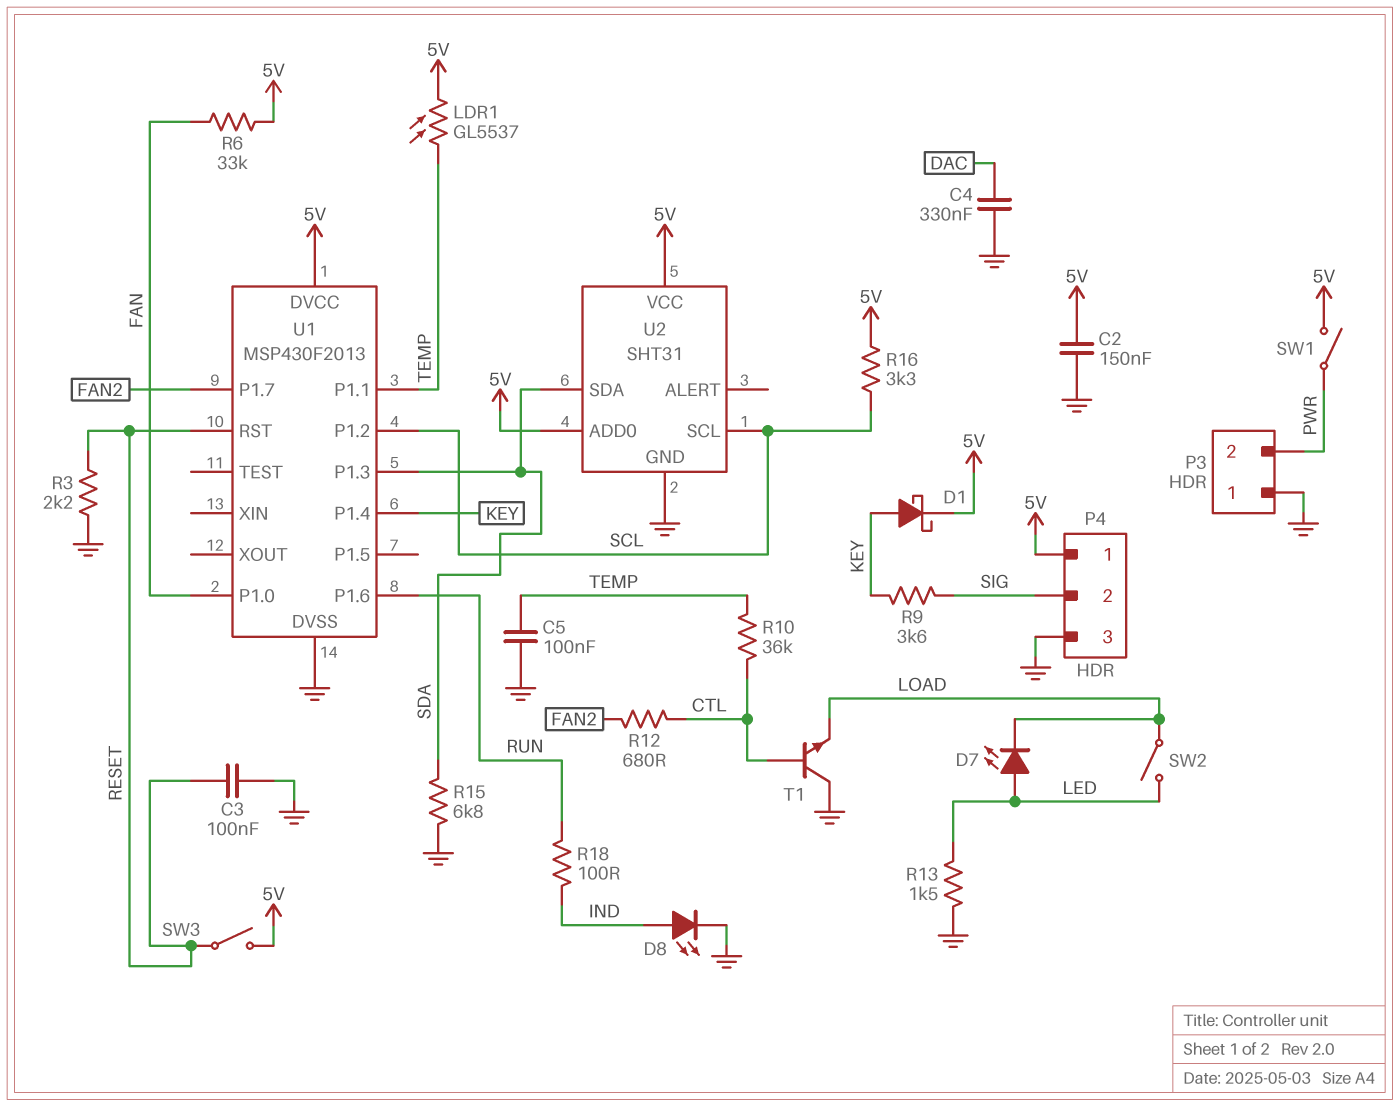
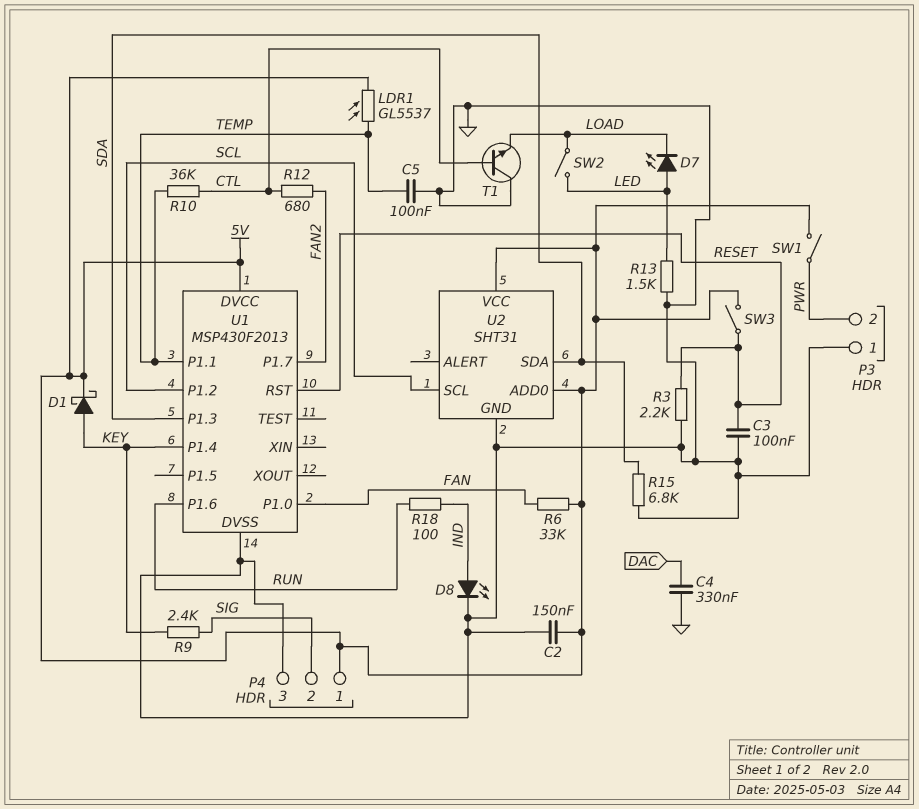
R9: 3.6k (KEY, SIG) -> 2.4k (KEY, SIG)
R16: 3.3k (5V, SCL) -> none

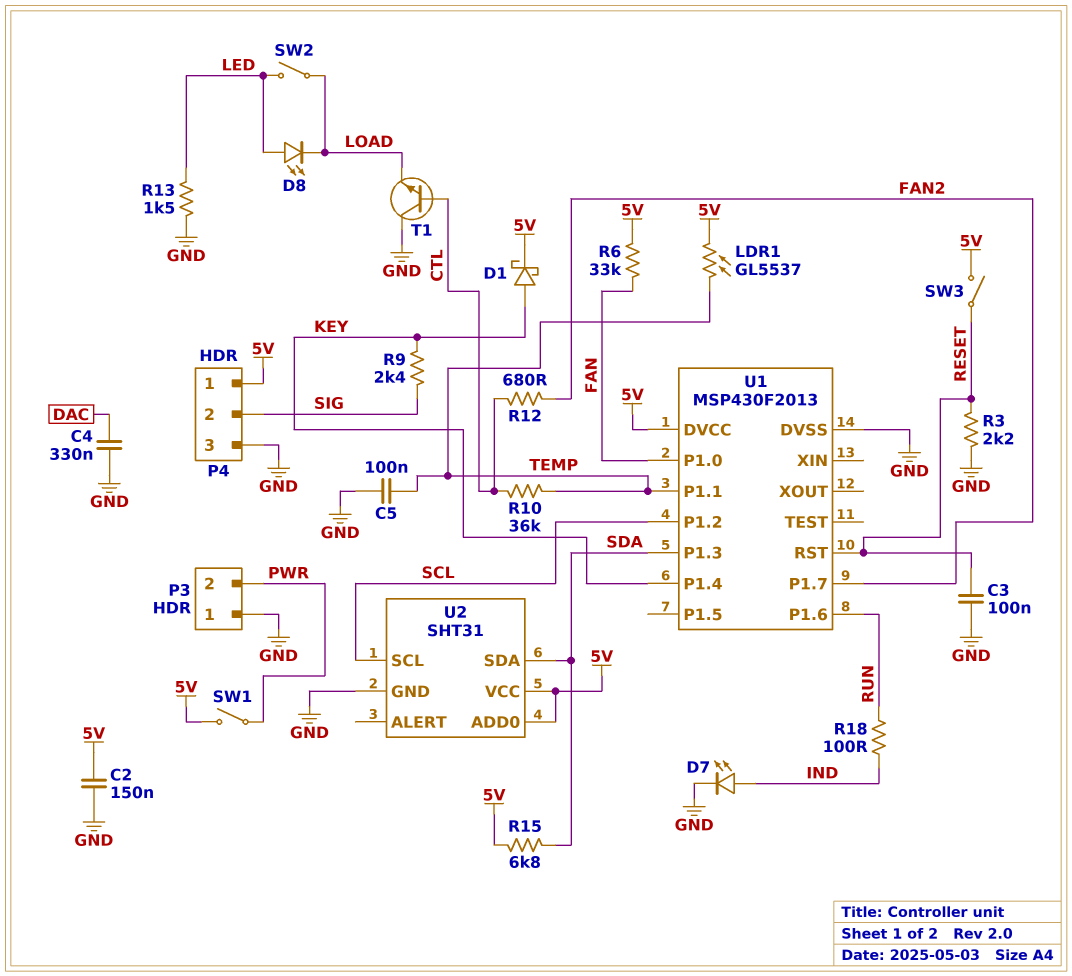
D7: LED (A LED, K LOAD) -> LED (A IND, K GND)
D8: LED (A IND, K GND) -> LED (A LED, K LOAD)
R15: 6.8k (GND, SDA) -> 6.8k (5V, SDA)

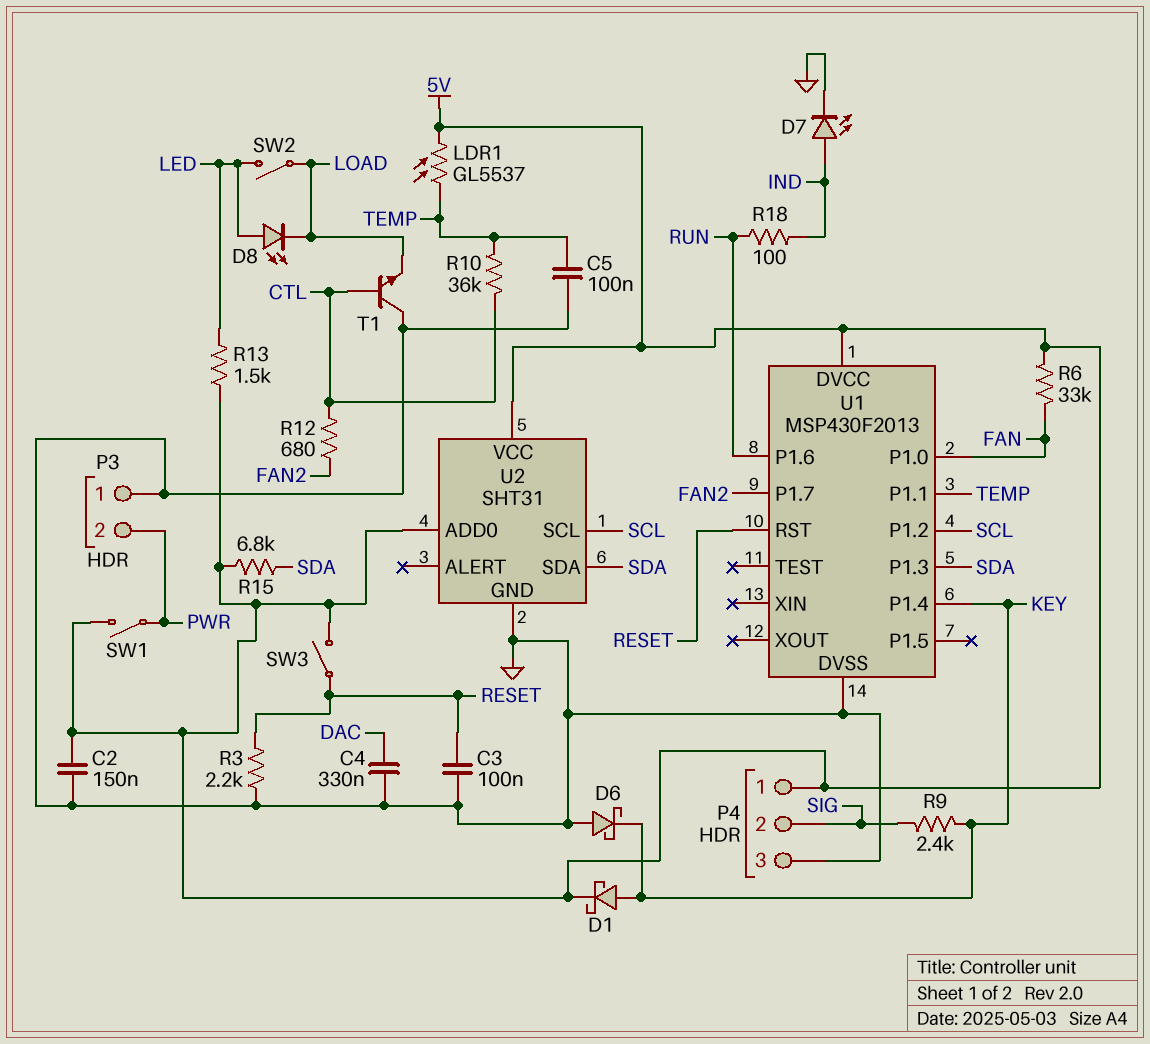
D6: none -> schottky (A GND, K KEY)
R13: 1.5k (GND, LED) -> 1.5k (5V, LED)

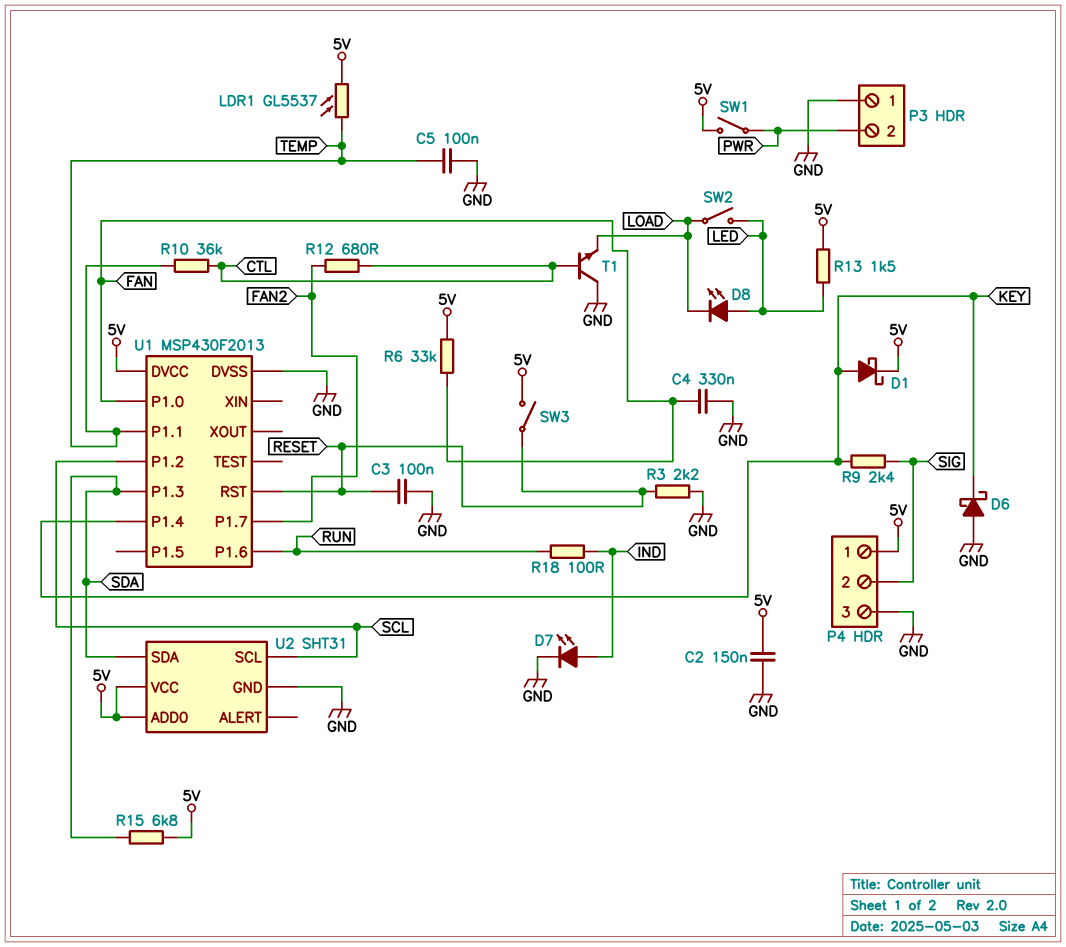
C4: 330nF (DAC, GND) -> 330nF (FAN, GND)

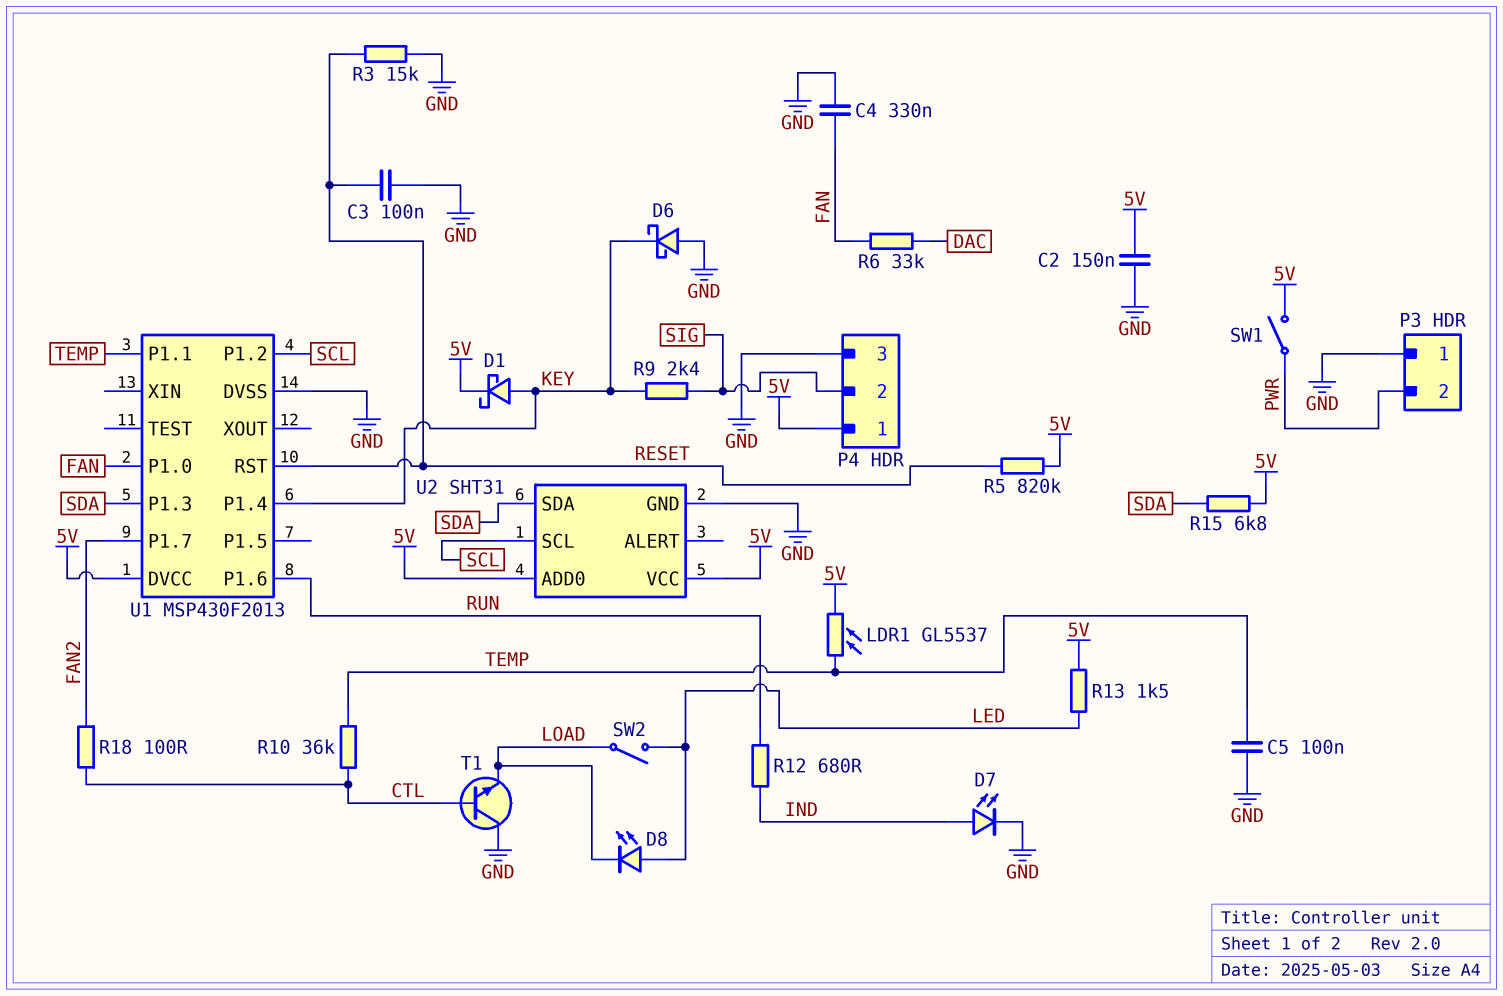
R3: 2.2k (GND, RESET) -> 15k (GND, RESET)
R5: none -> 820k (5V, RESET)
R6: 33k (5V, FAN) -> 33k (DAC, FAN)
R12: 680 (CTL, FAN2) -> 680 (IND, RUN)
R18: 100 (IND, RUN) -> 100 (CTL, FAN2)
SW3: switch (5V, RESET) -> none

